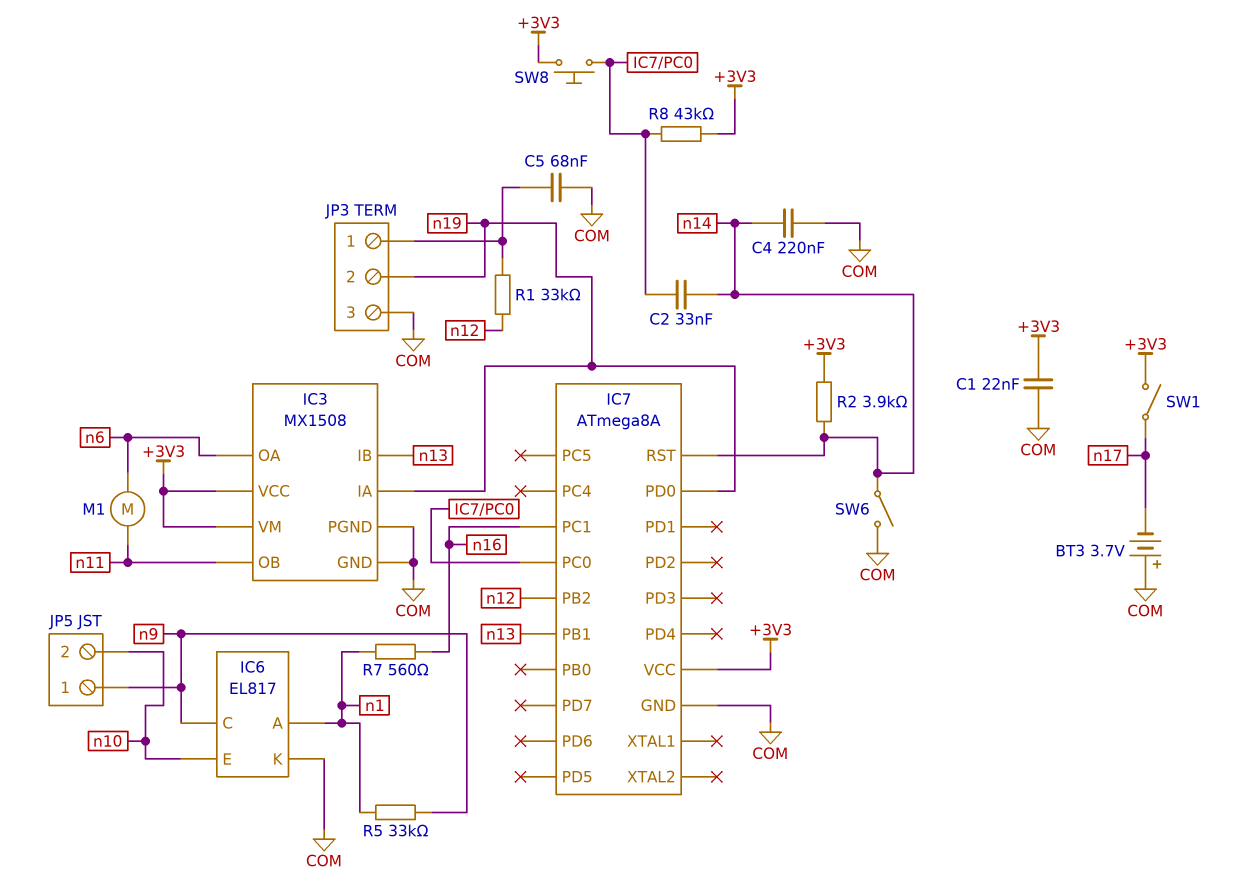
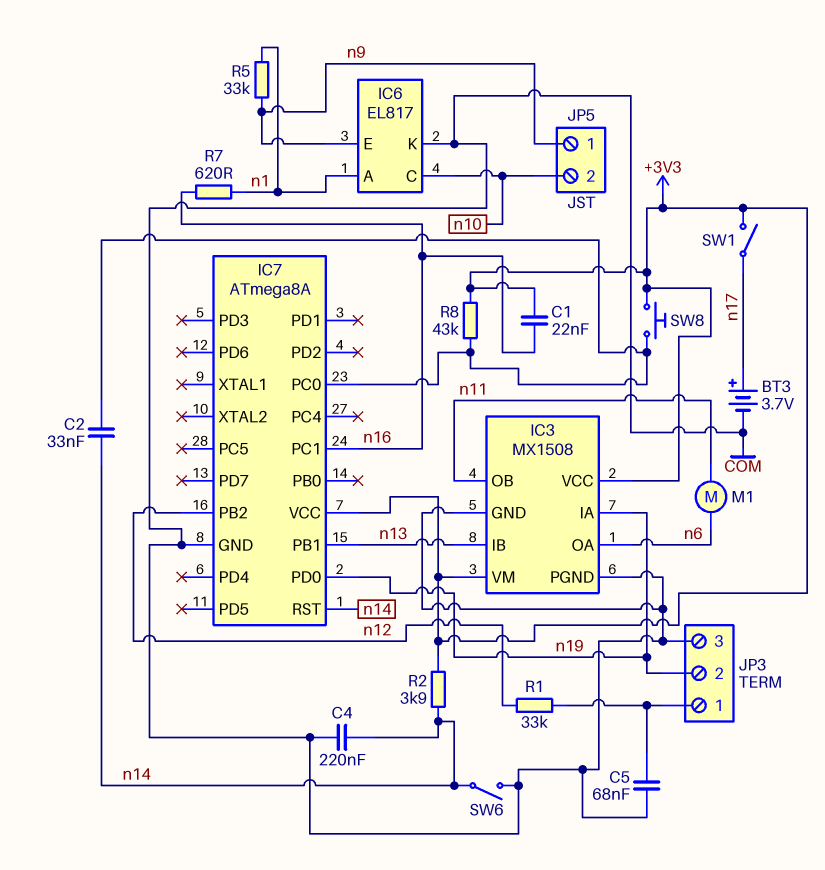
BT3: 3.7V (plus COM, minus n17) -> 3.7V (plus n17, minus COM)
C1: 22nF (+3V3, COM) -> 22nF (+3V3, n16)
IC6 pin C: n9 -> n10
IC6 pin E: n10 -> n9
R7: 560 (n1, n16) -> 620 (n1, n16)

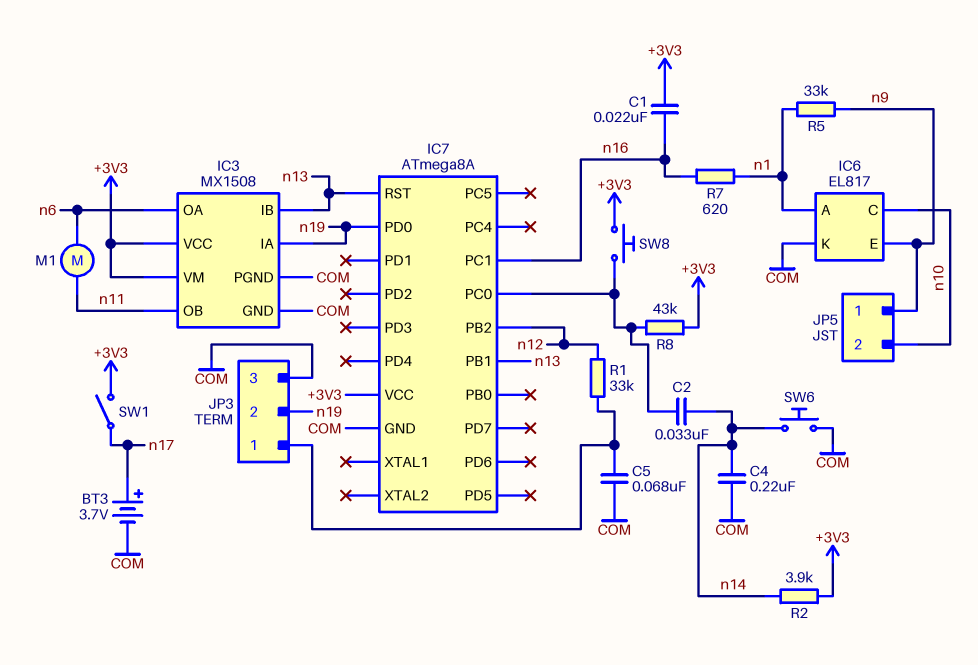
IC7 pin RST: n14 -> n13
SW6: switch (COM, n14) -> button (COM, n14)

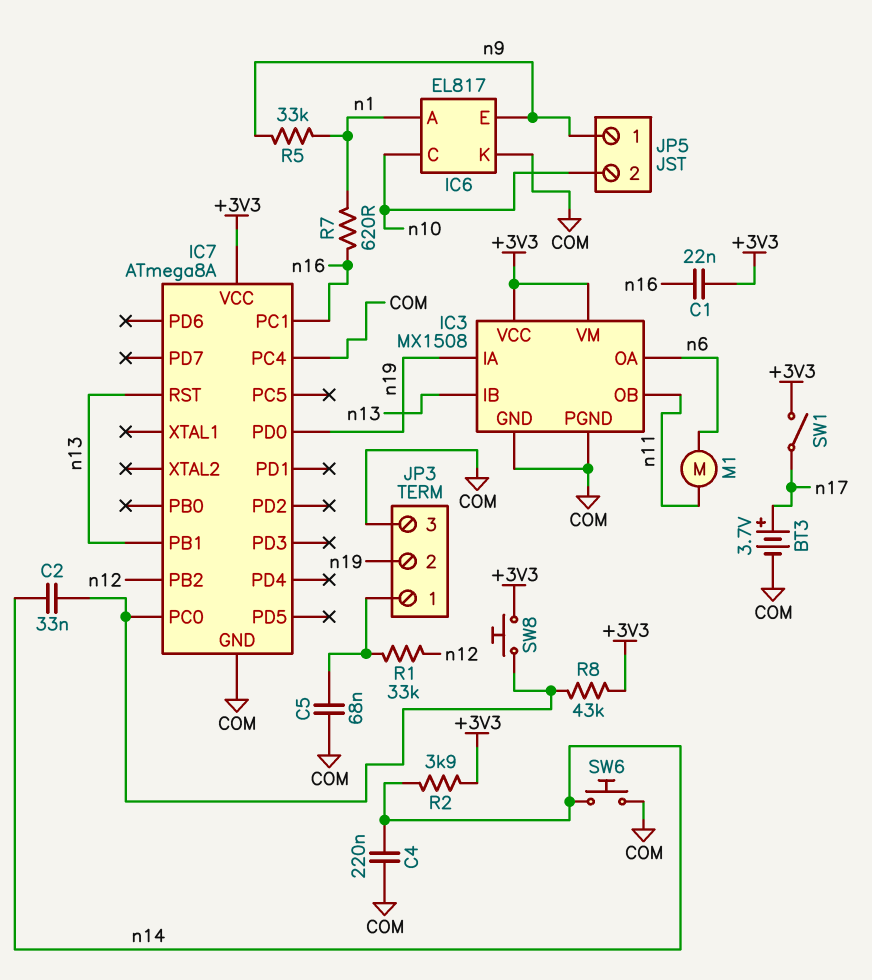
IC7 pin PC4: none -> COM

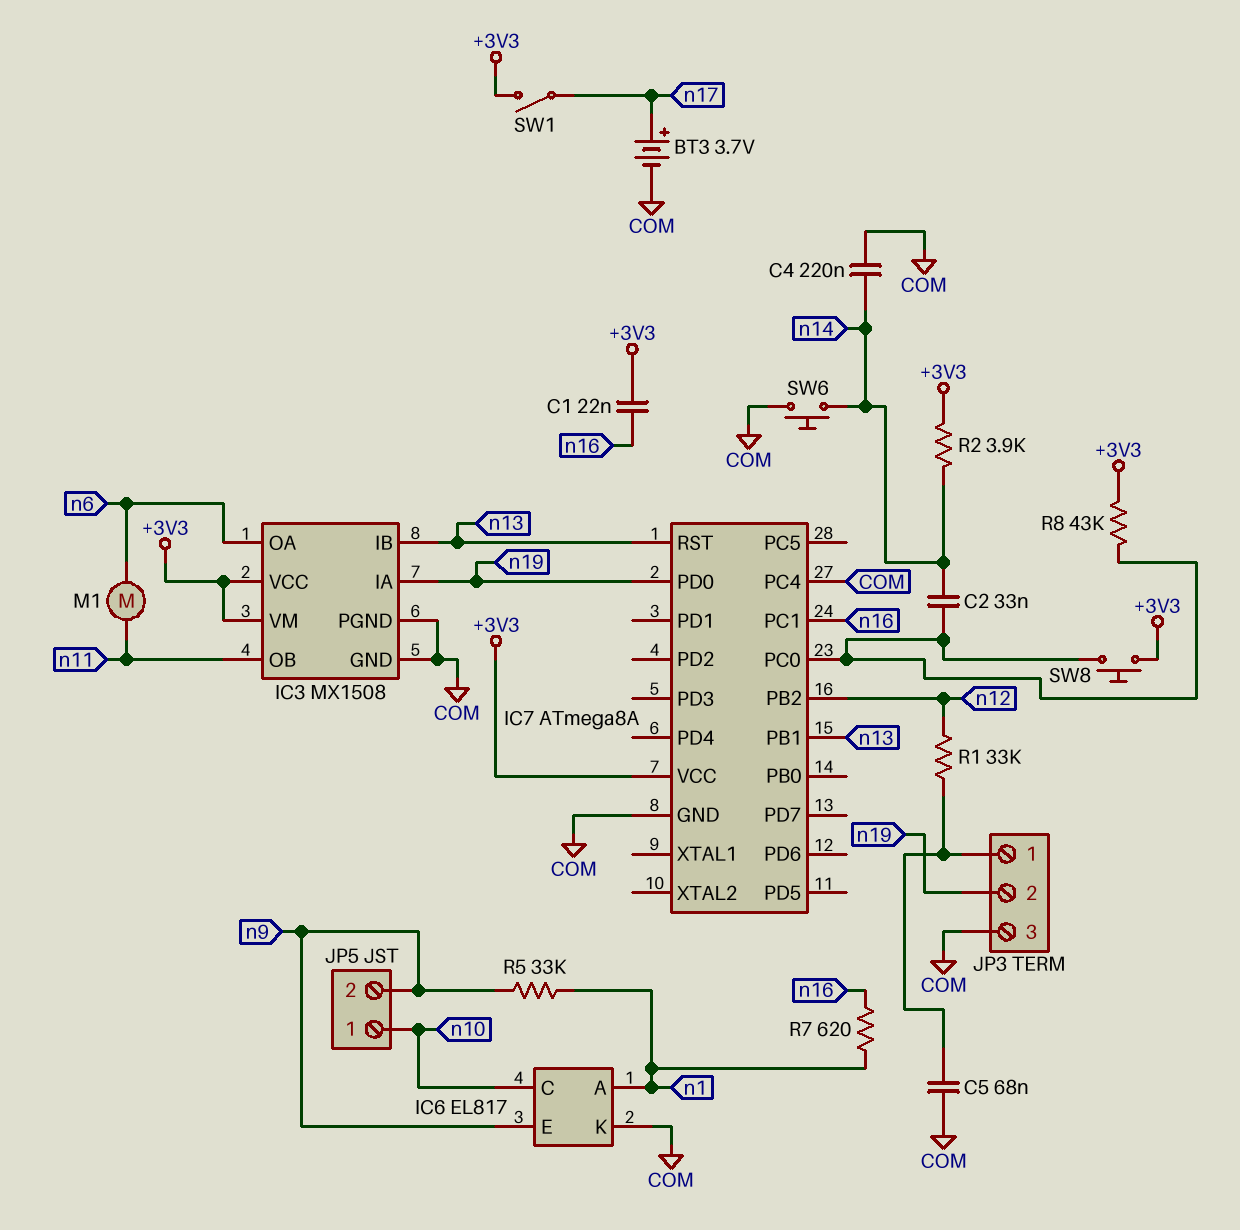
JP5 pin 1: n9 -> n10
JP5 pin 2: n10 -> n9

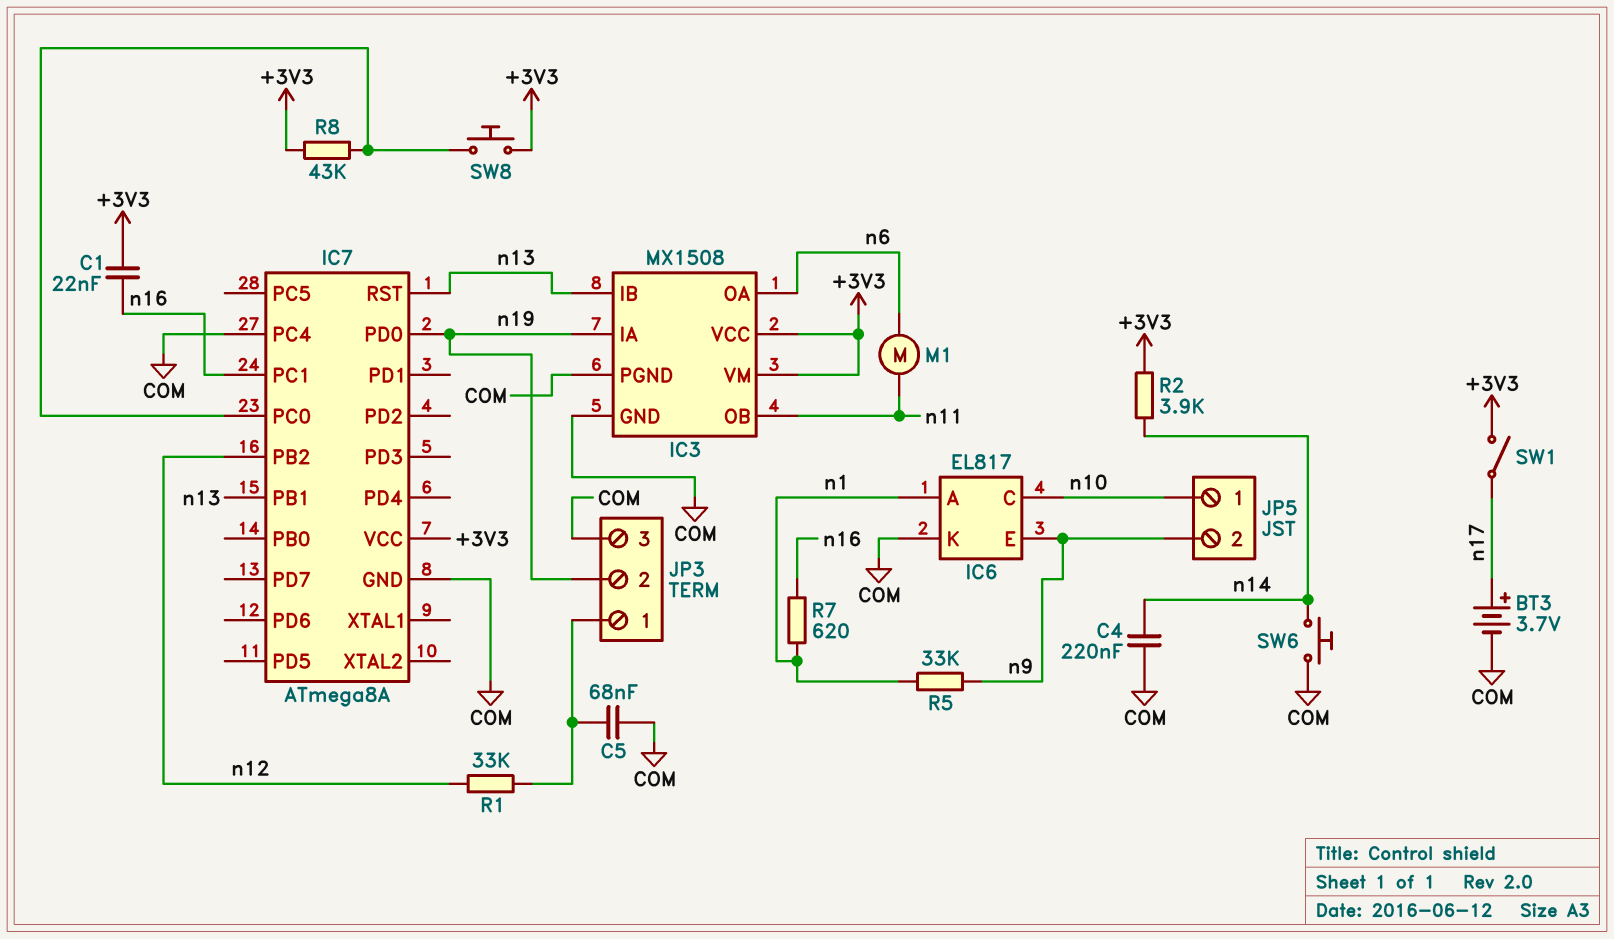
C2: 33nF (IC7/PC0, n14) -> none

